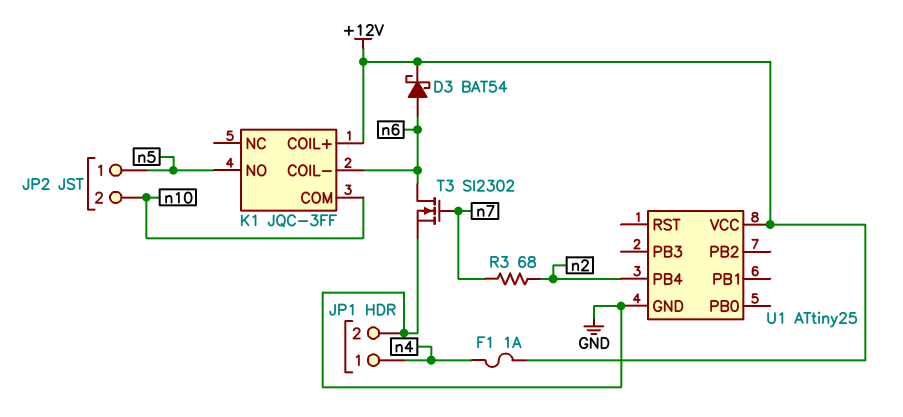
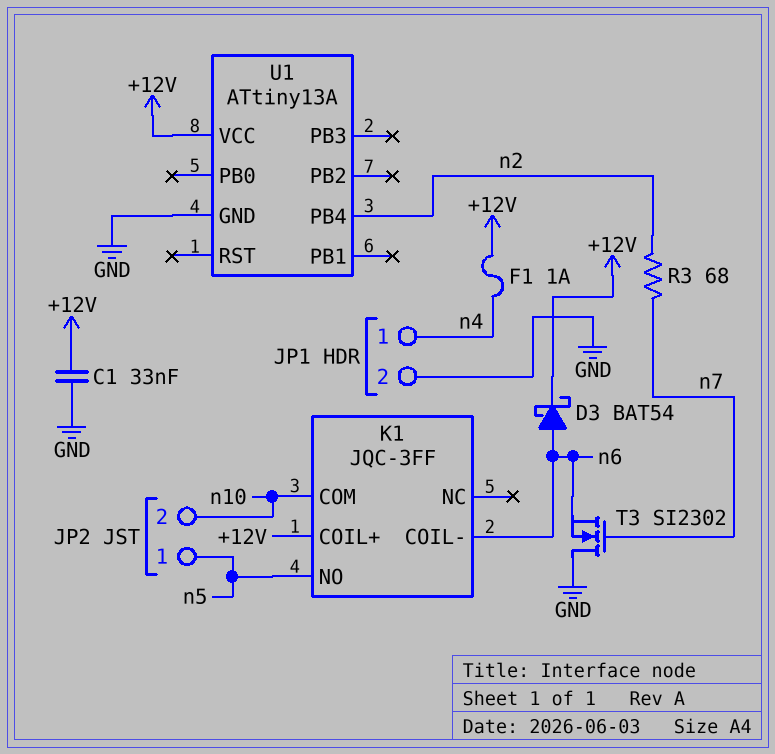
C1: none -> 33nF (+12V, GND)
T3: NMOS SI2302 (G n7, D n6, S GND) -> NMOS SI2302 (G n7, D GND, S n6)
U1: ATtiny25 -> ATtiny13A

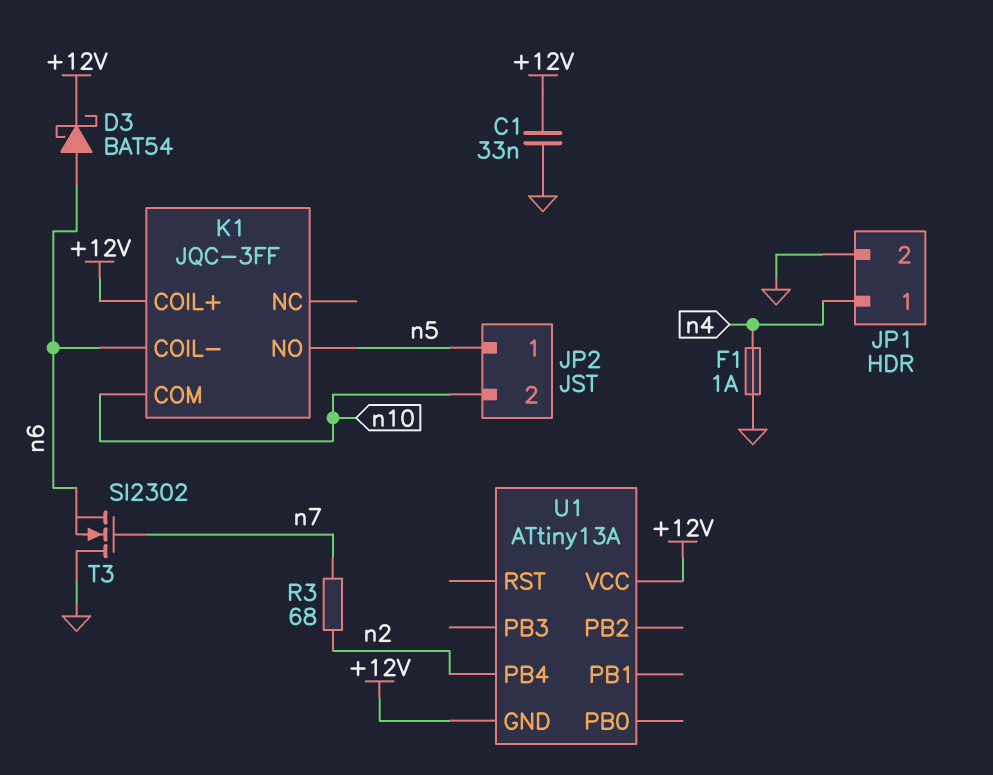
F1: 1A (+12V, n4) -> 1A (GND, n4)
U1 pin GND: GND -> +12V

